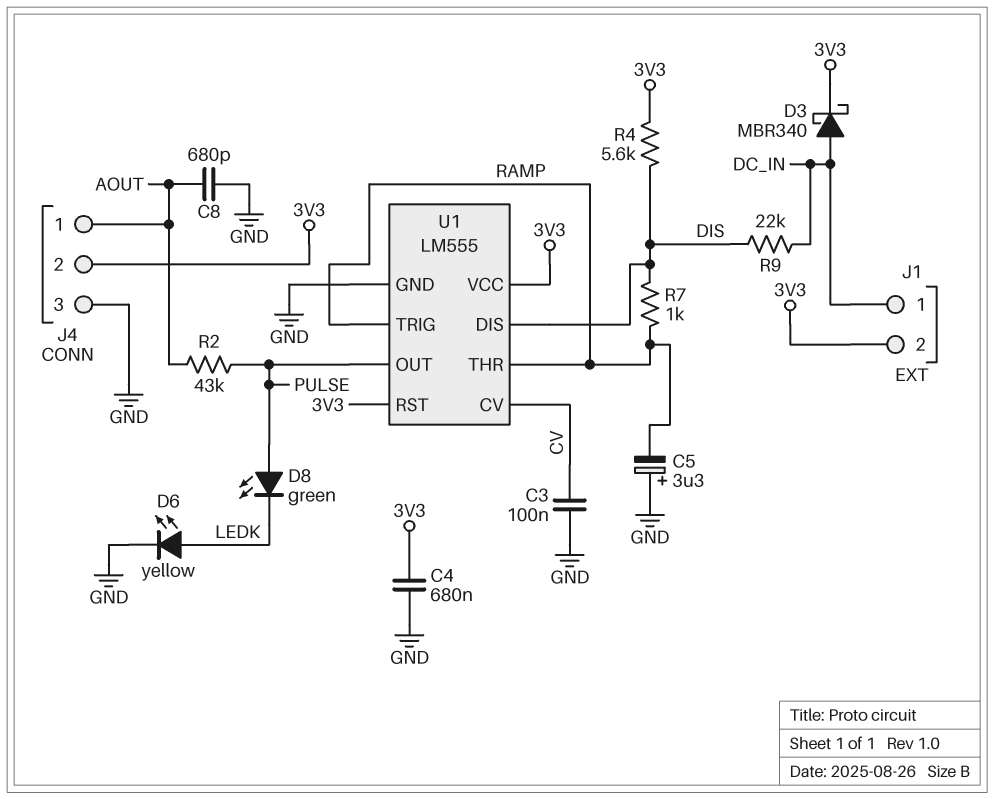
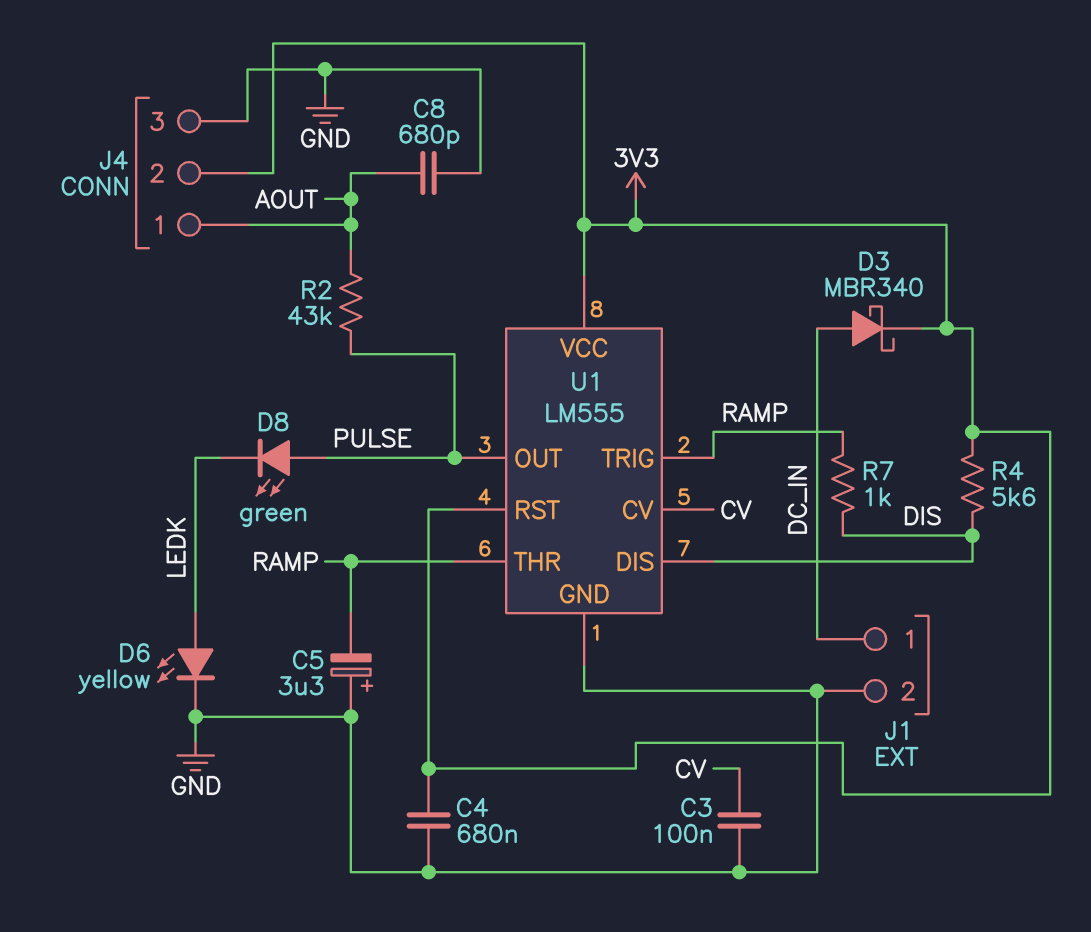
J1 pin 2: 3V3 -> GND
R9: 22k (DC_IN, DIS) -> none

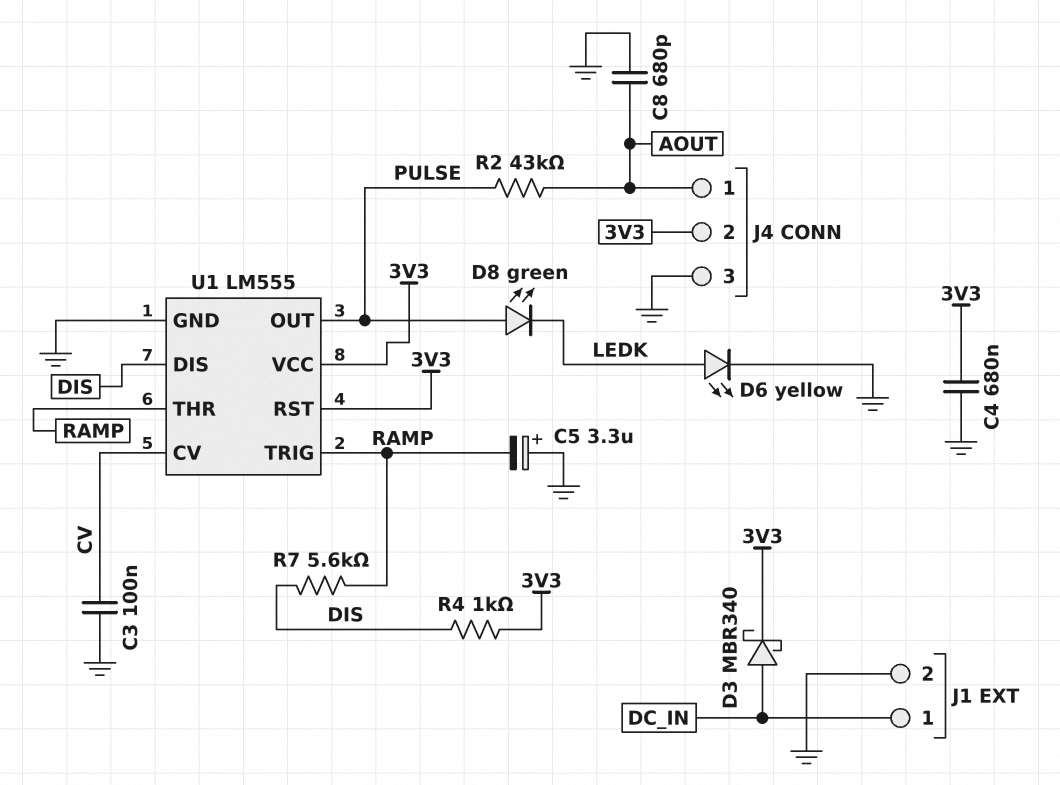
R4: 5.6k (3V3, DIS) -> 1k (3V3, DIS)
R7: 1k (DIS, RAMP) -> 5.6k (DIS, RAMP)

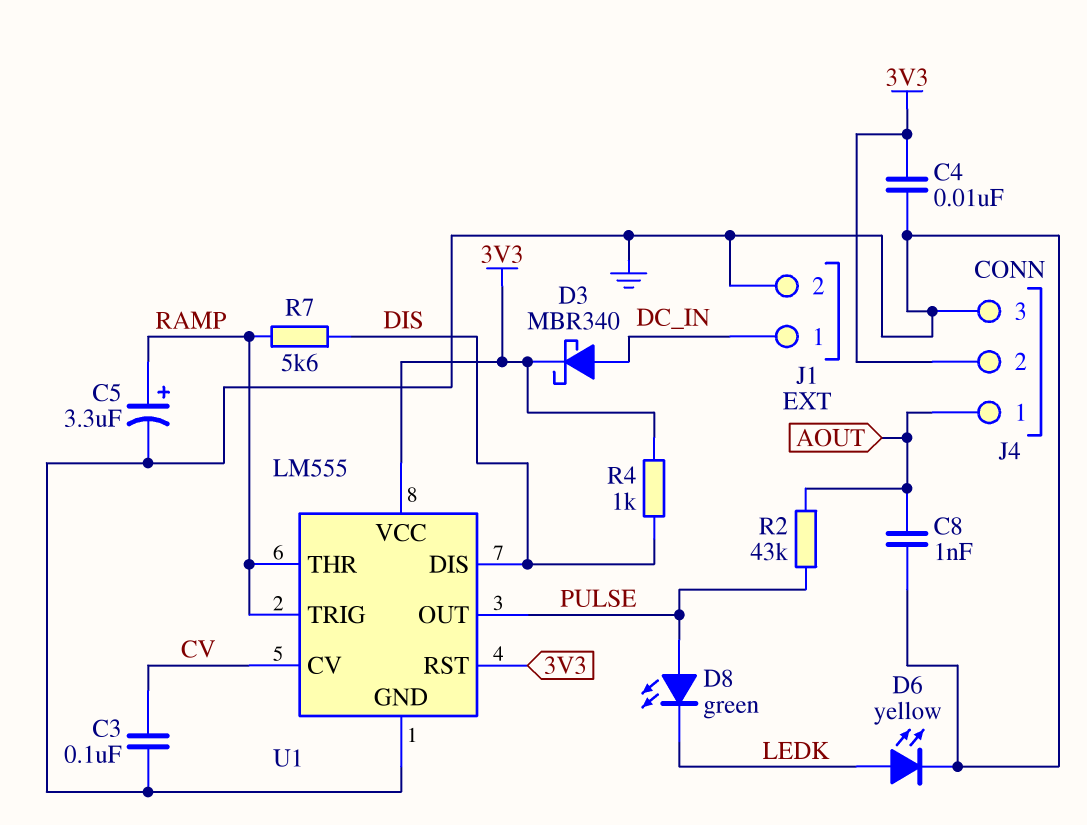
C4: 680nF (3V3, GND) -> 10nF (3V3, GND)
C5: 3.3uF (plus GND, minus RAMP) -> 3.3uF (plus RAMP, minus GND)
C8: 680pF (AOUT, GND) -> 1nF (AOUT, GND)

